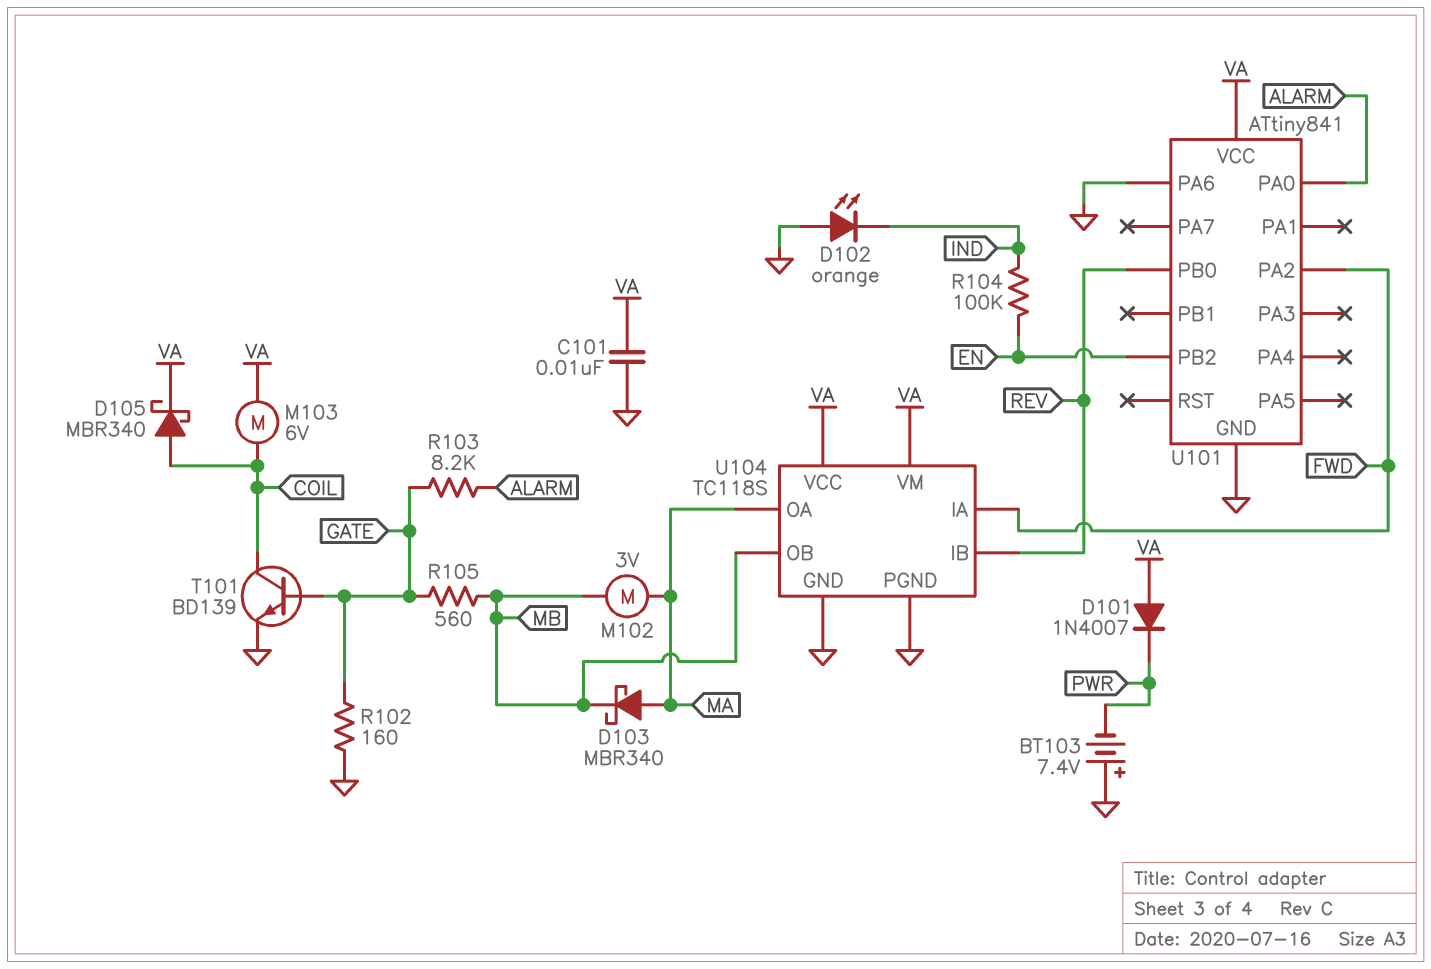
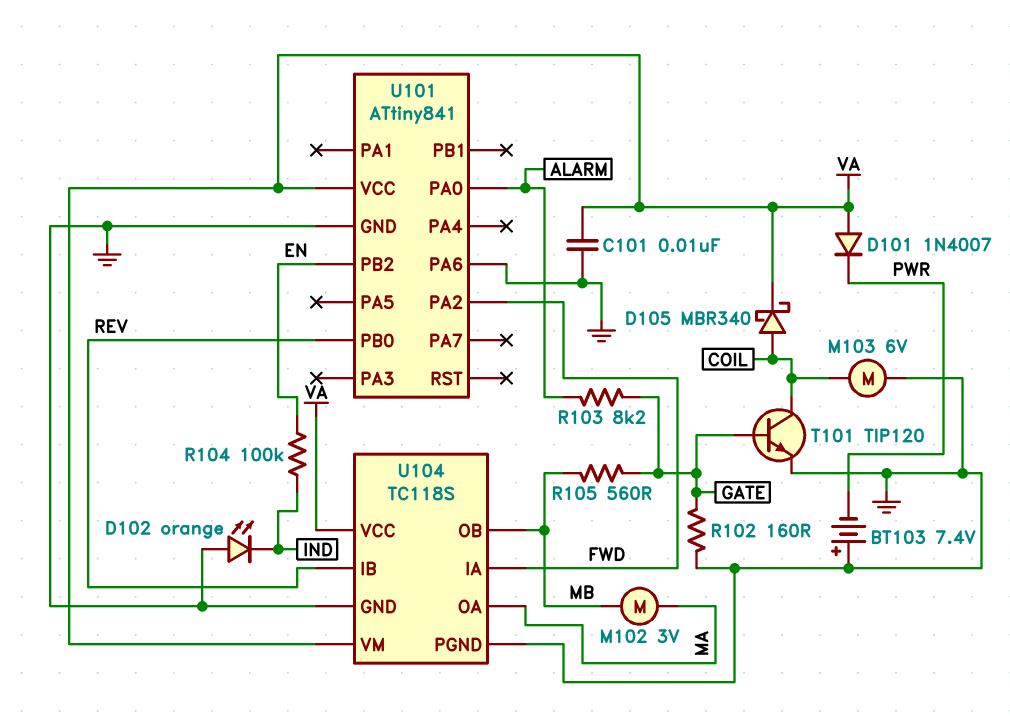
D103: schottky MBR340 (A MA, K MB) -> none
M103: motor 6V (COIL, VA) -> motor 6V (COIL, GND)
T101: NPN BD139 (B GATE, C COIL, E GND) -> NPN TIP120 (B GATE, C COIL, E GND)

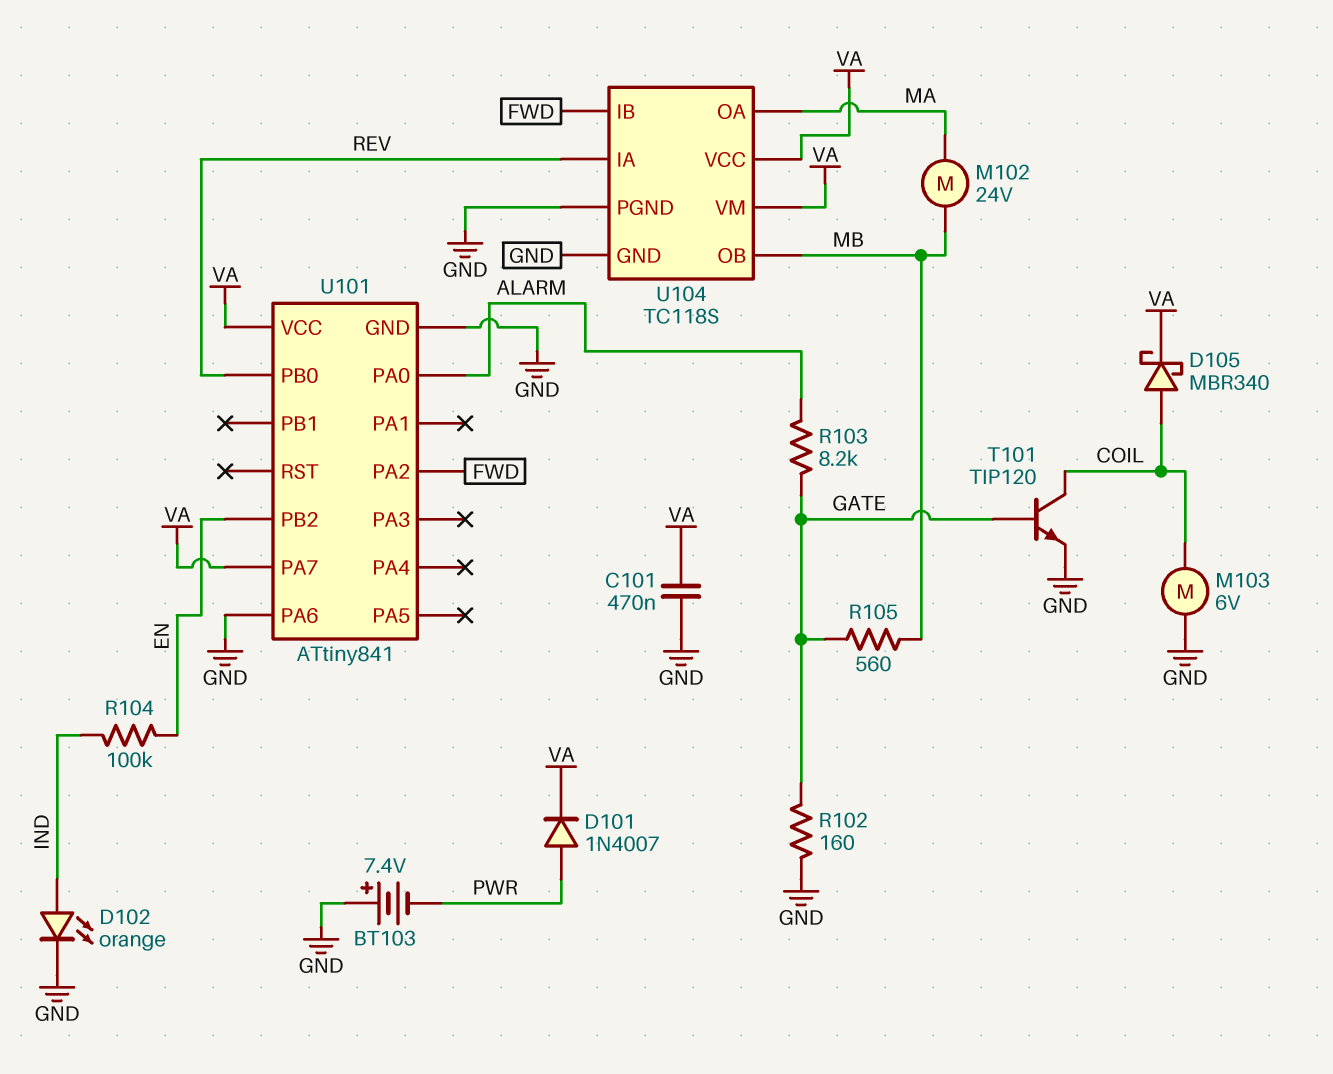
C101: 10nF (GND, VA) -> 470nF (GND, VA)
D101: diode 1N4007 (A VA, K PWR) -> diode 1N4007 (A PWR, K VA)
D102: LED orange (A GND, K IND) -> LED orange (A IND, K GND)
M102: motor 3V (MA, MB) -> motor 24V (MA, MB)
U101 pin PA7: none -> VA
U104 pin IA: FWD -> REV
U104 pin IB: REV -> FWD

